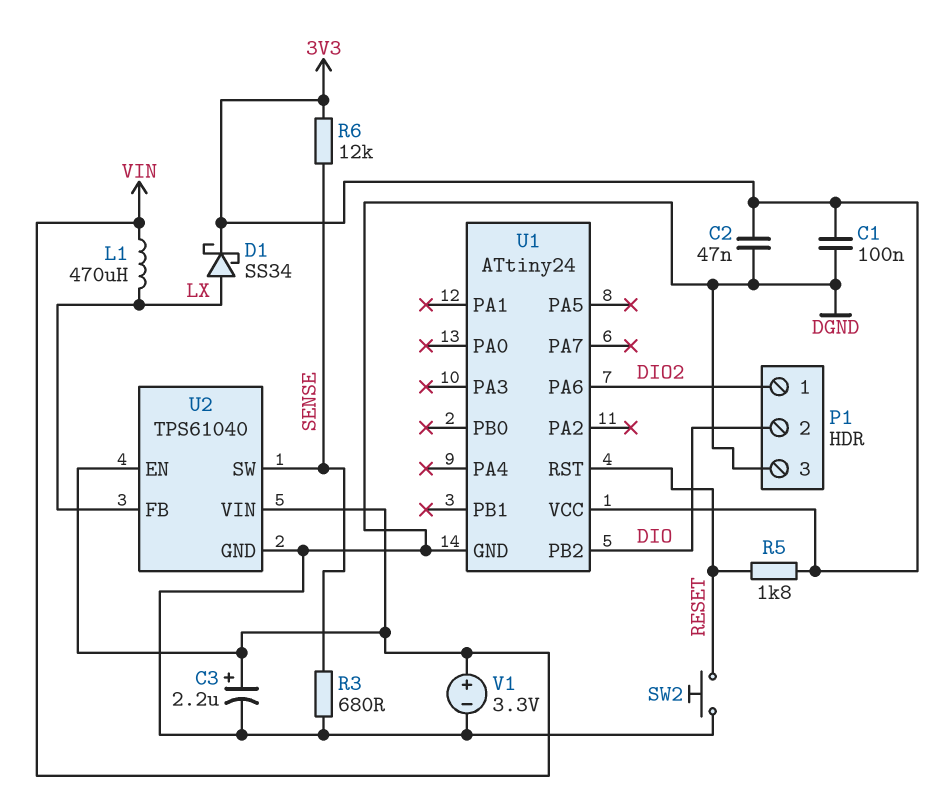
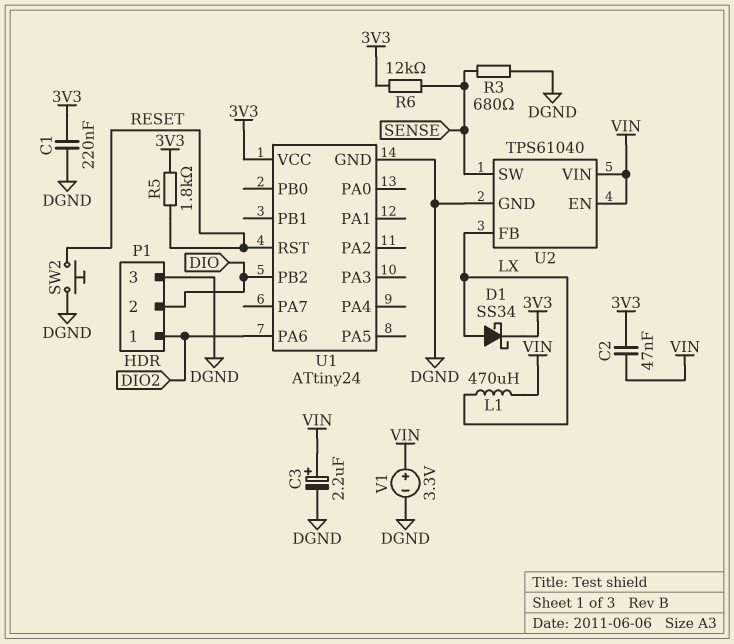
C1: 100nF (3V3, DGND) -> 220nF (3V3, DGND)
C2: 47nF (3V3, DGND) -> 47nF (3V3, VIN)

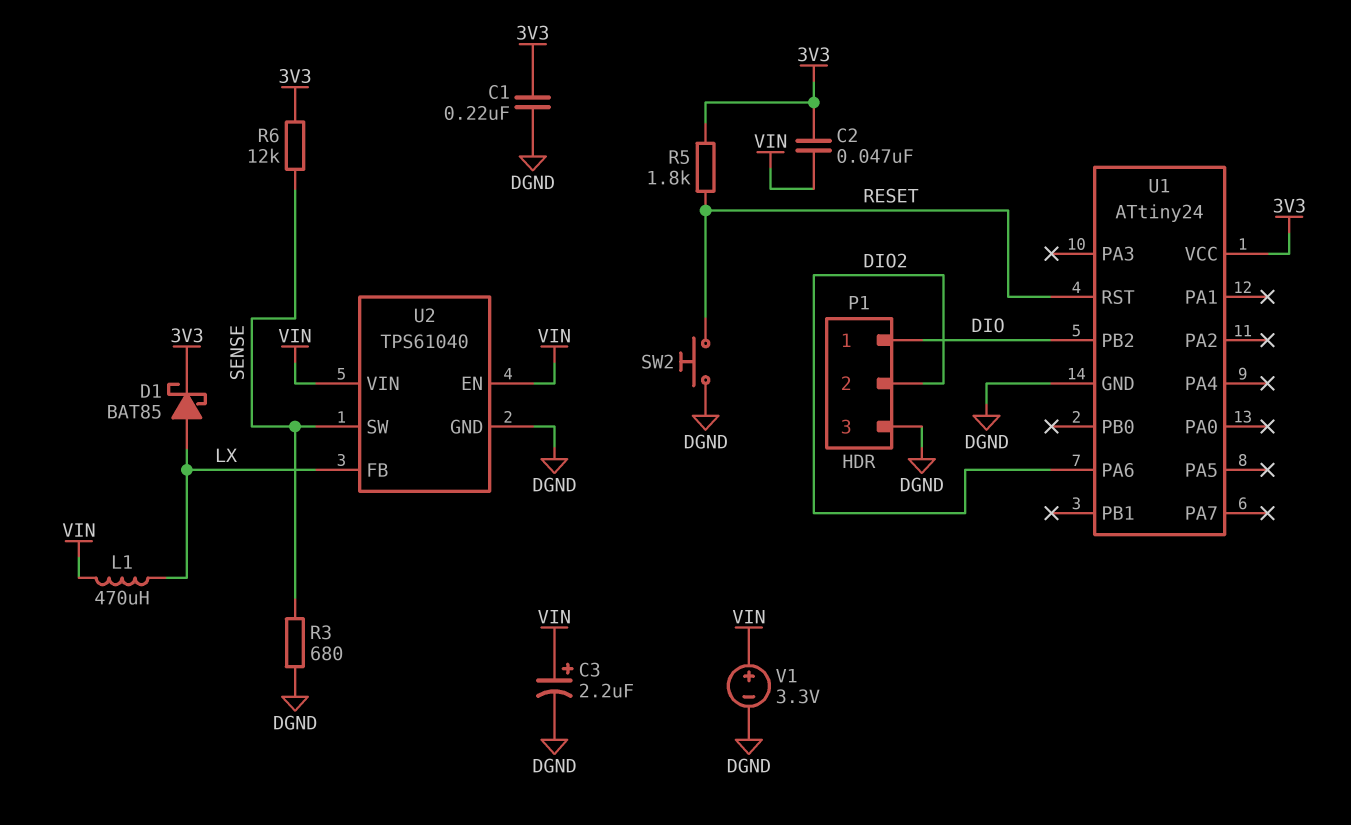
D1: schottky SS34 (A LX, K 3V3) -> schottky BAT85 (A LX, K 3V3)
P1 pin 1: DIO2 -> DIO
P1 pin 2: DIO -> DIO2

